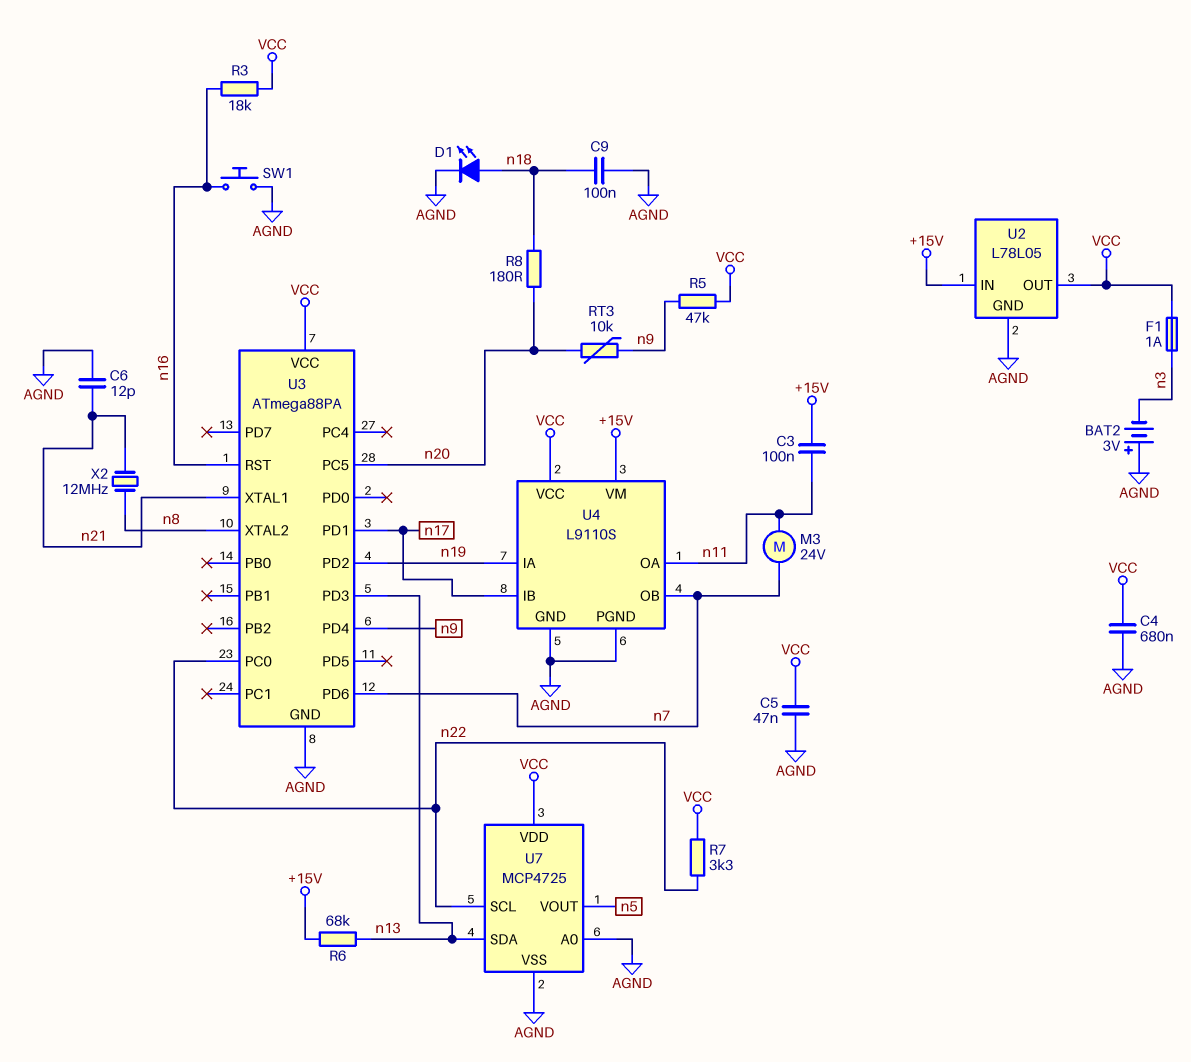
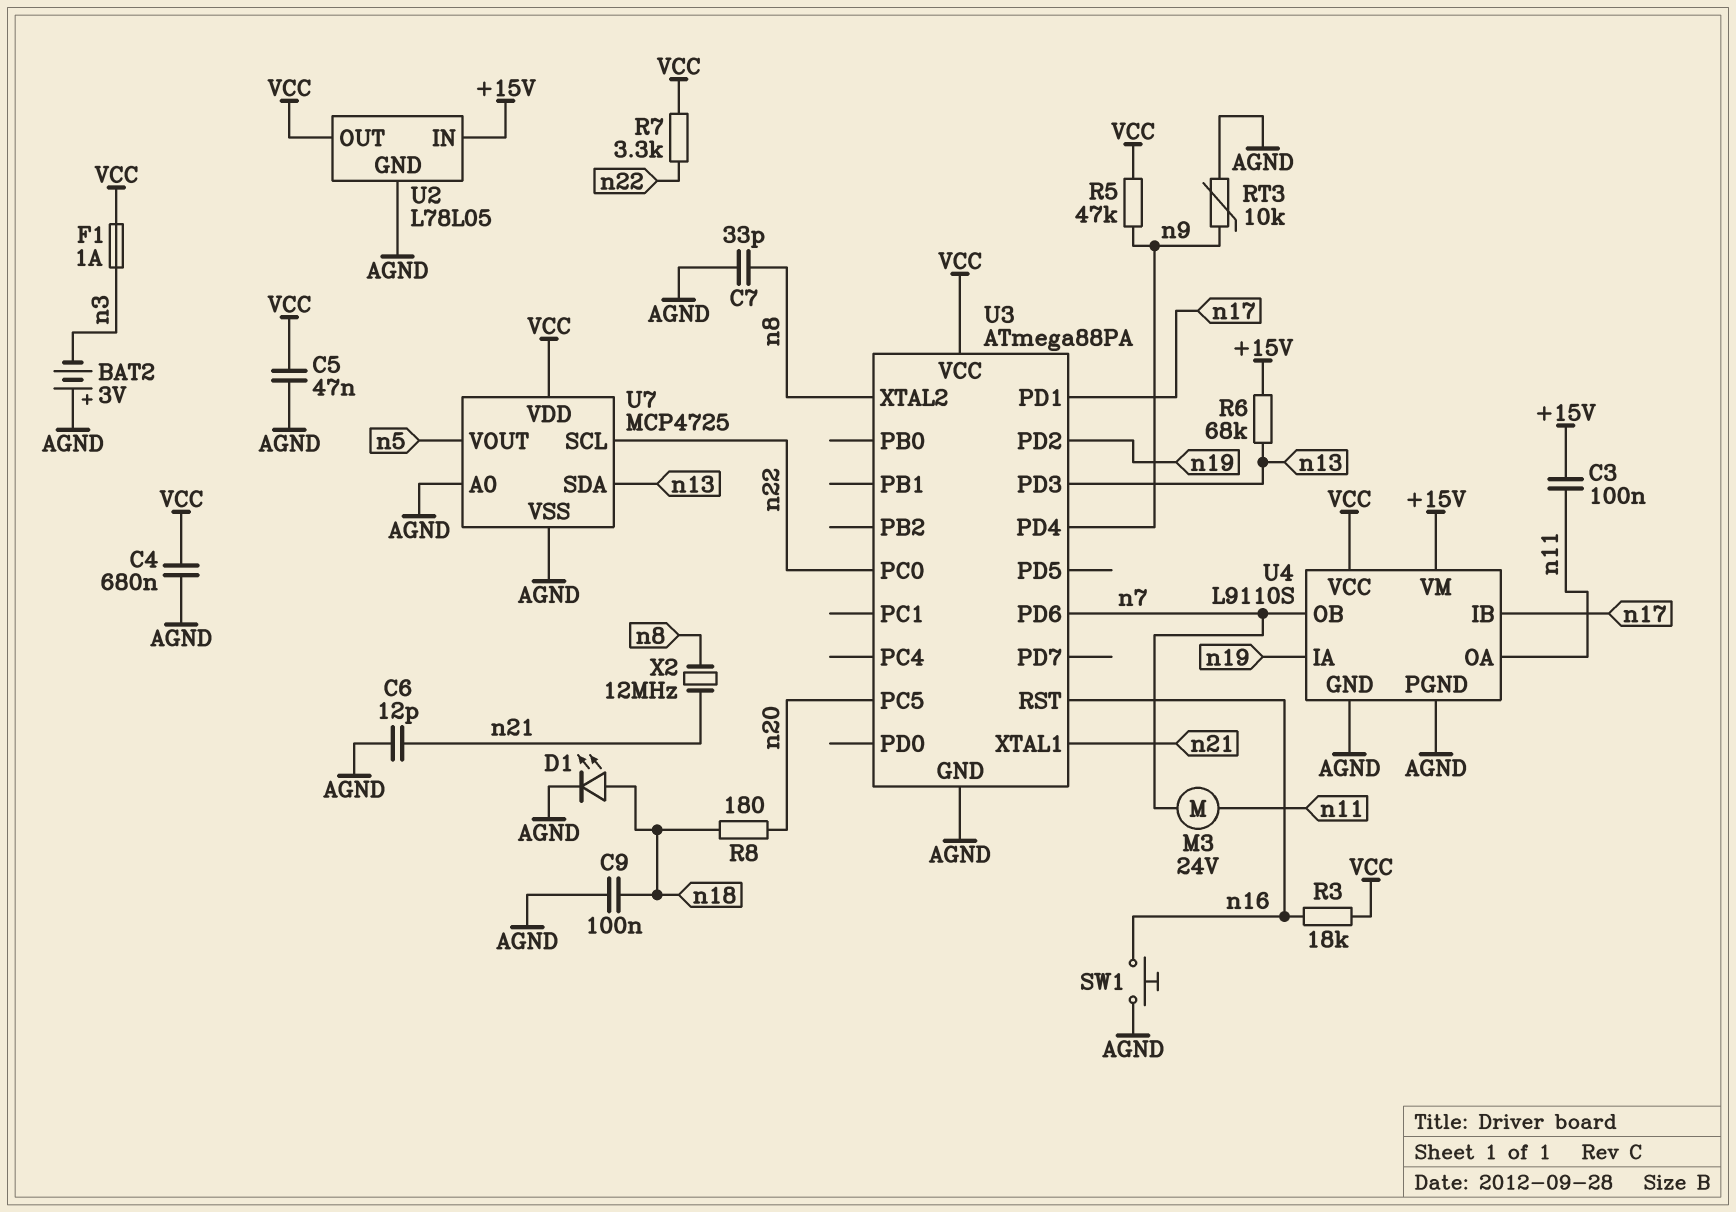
C7: none -> 33pF (AGND, n8)
RT3: 10k (n9, n20) -> 10k (AGND, n9)

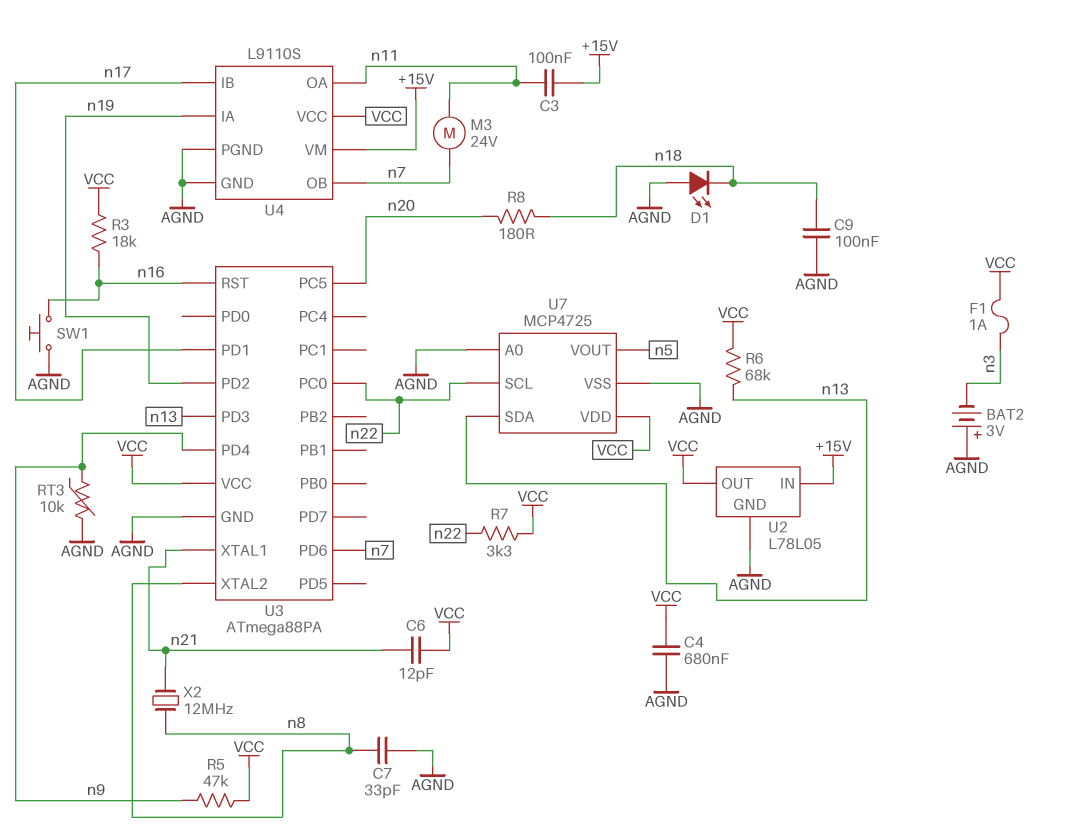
C5: 47nF (AGND, VCC) -> none
C6: 12pF (AGND, n21) -> 12pF (VCC, n21)
D1: LED (A n18, K AGND) -> LED (A AGND, K n18)
R6: 68k (+15V, n13) -> 68k (VCC, n13)

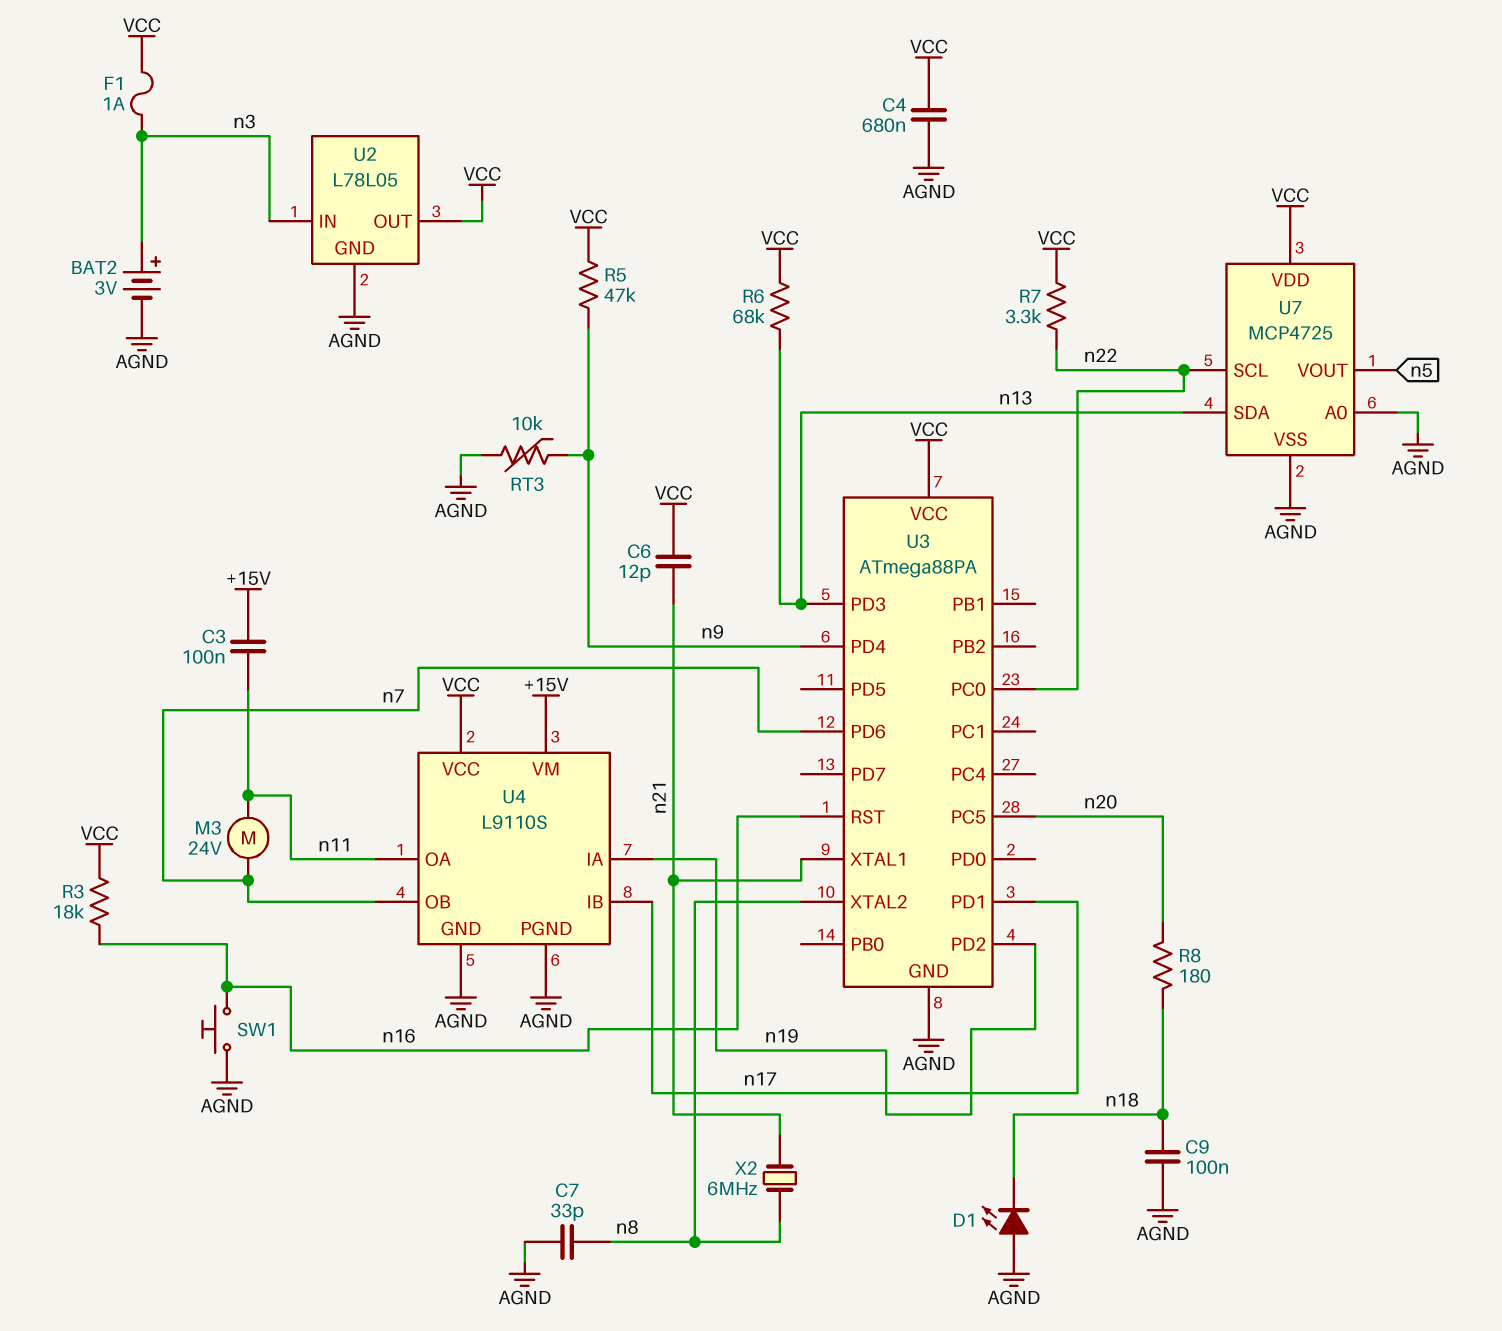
BAT2: 3V (plus AGND, minus n3) -> 3V (plus n3, minus AGND)
U2 pin IN: +15V -> n3
X2: 12MHz (n8, n21) -> 6MHz (n8, n21)

